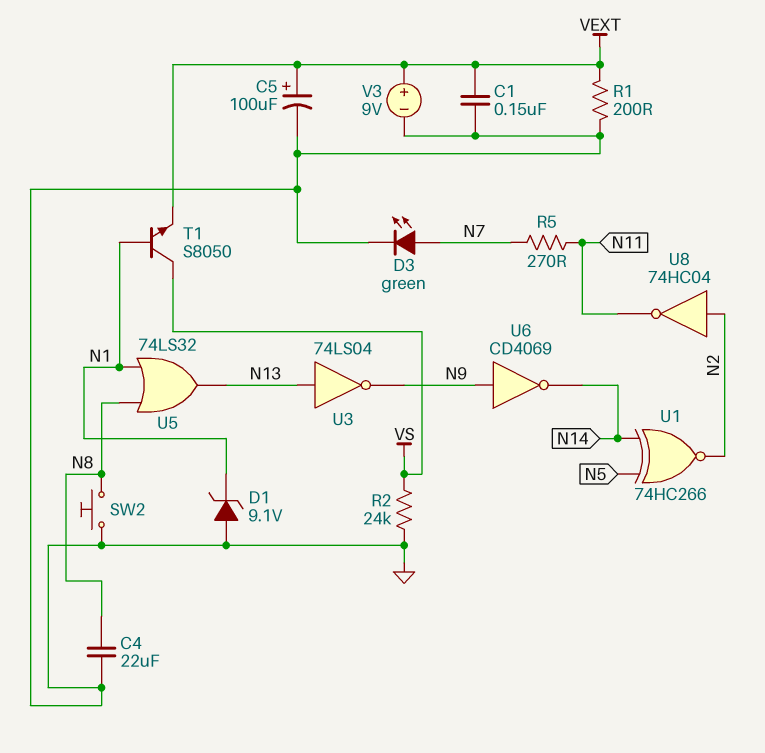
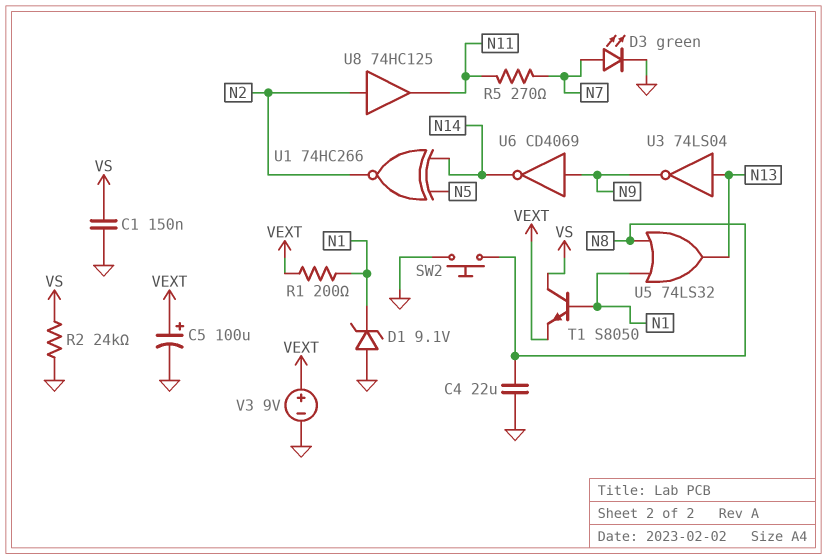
C1: 150nF (GND, VEXT) -> 150nF (GND, VS)
R1: 200 (GND, VEXT) -> 200 (N1, VEXT)
U8: NOT 74HC04 (in N2, out N11) -> buffer 74HC125 (in N2, out N11)

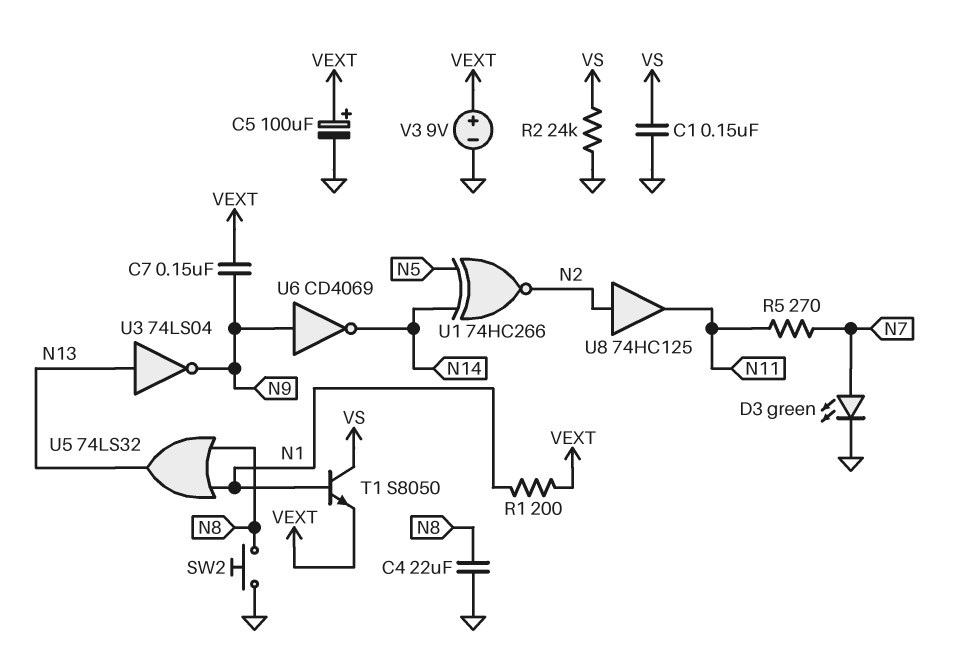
C7: none -> 150nF (N9, VEXT)
D1: zener 9.1V (A GND, K N1) -> none

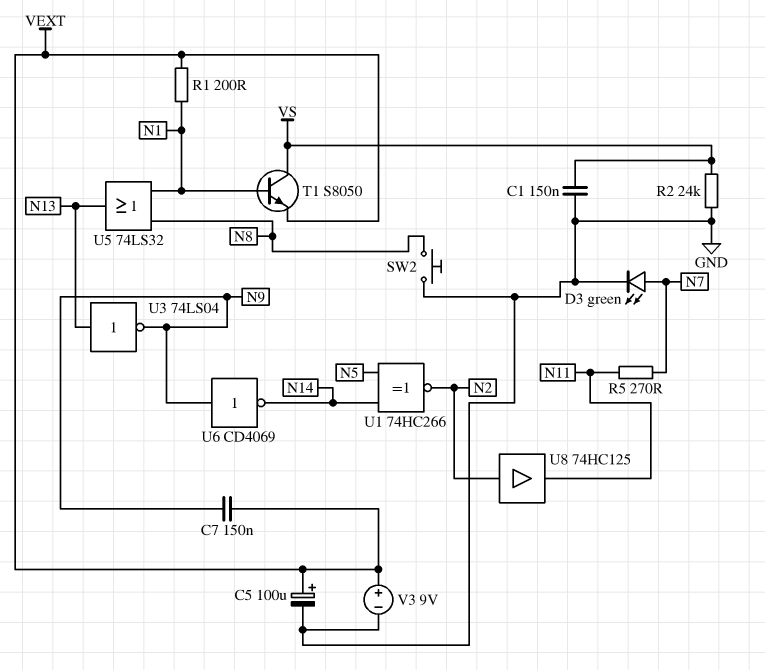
C4: 22uF (GND, N8) -> none

